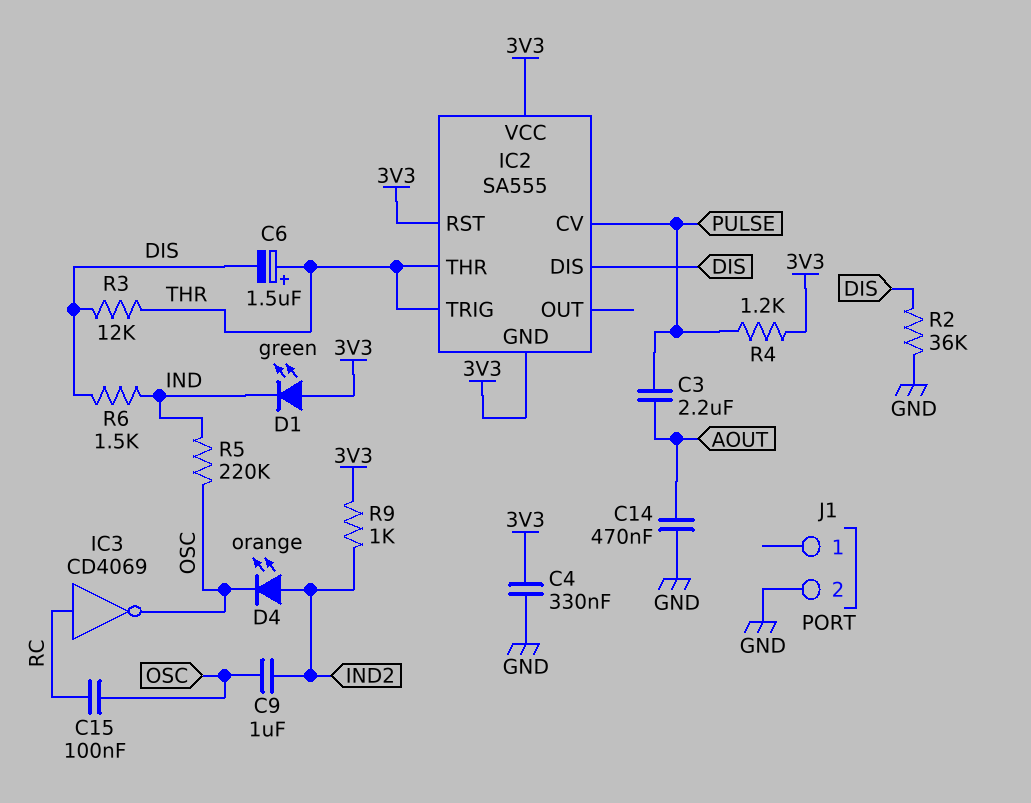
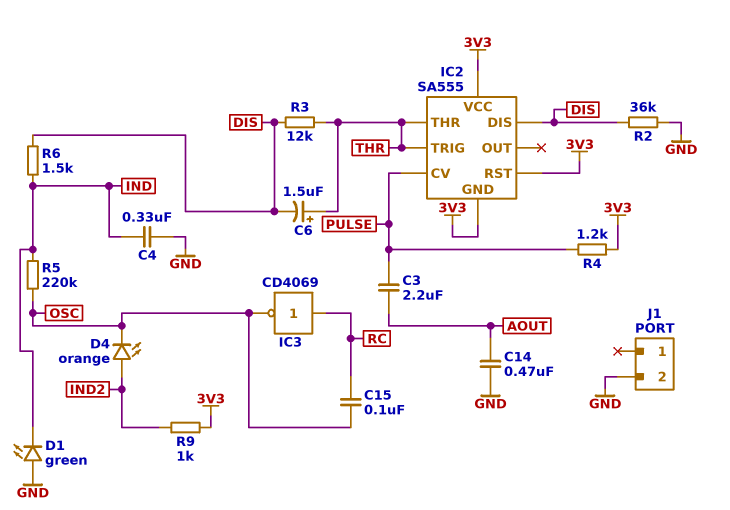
C4: 330nF (3V3, GND) -> 330nF (GND, IND)
C9: 1uF (IND2, OSC) -> none
D1: LED green (A 3V3, K IND) -> LED green (A GND, K IND)

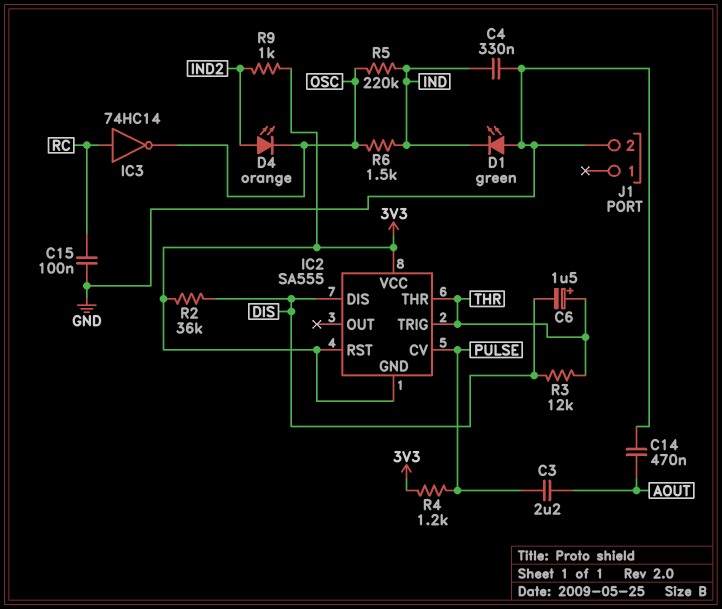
C15: 100nF (OSC, RC) -> 100nF (GND, RC)
IC3: NOT CD4069 (in RC, out OSC) -> NOT 74HC14 (in RC, out OSC)
R2: 36k (DIS, GND) -> 36k (3V3, DIS)
R6: 1.5k (DIS, IND) -> 1.5k (IND, OSC)

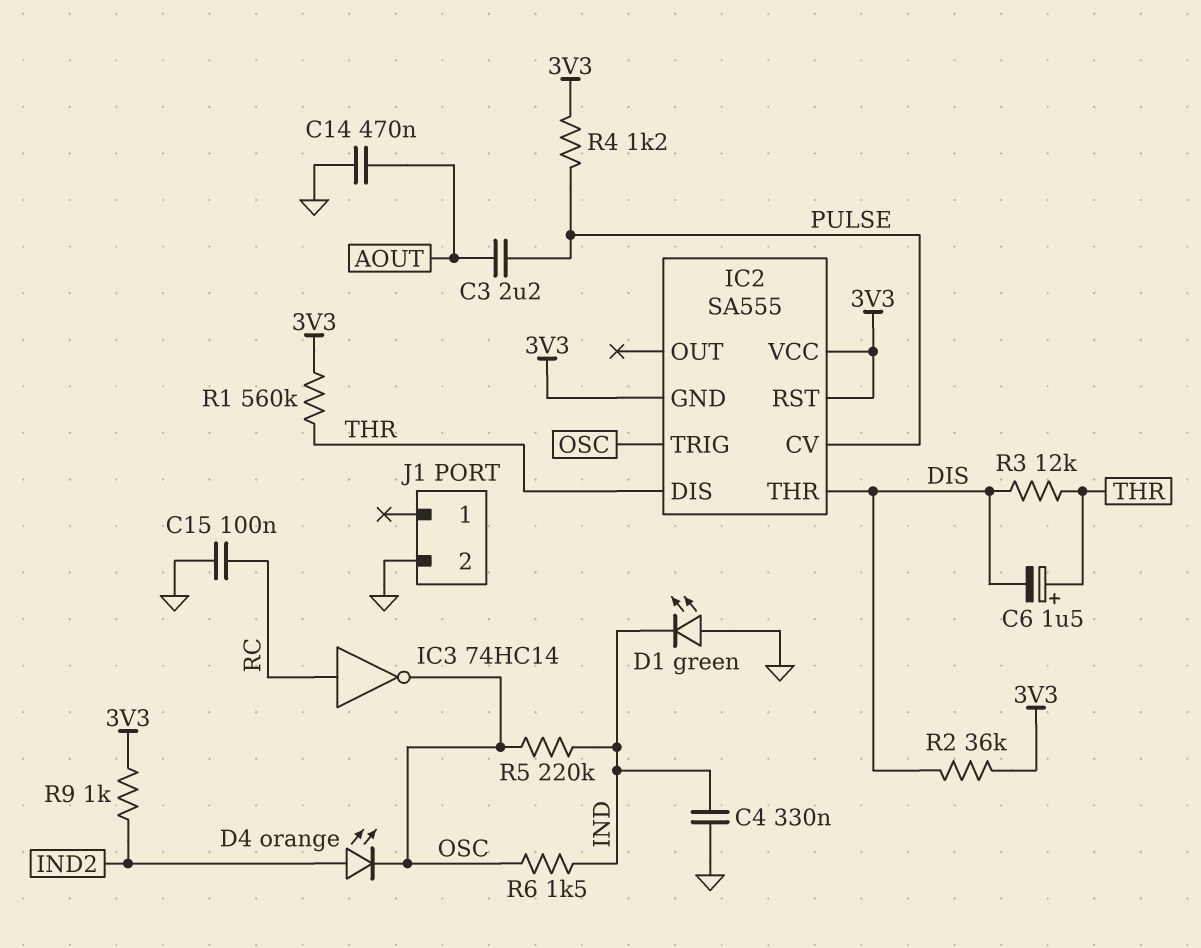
IC2 pin DIS: DIS -> THR
IC2 pin THR: THR -> DIS
IC2 pin TRIG: THR -> OSC
R1: none -> 560k (3V3, THR)

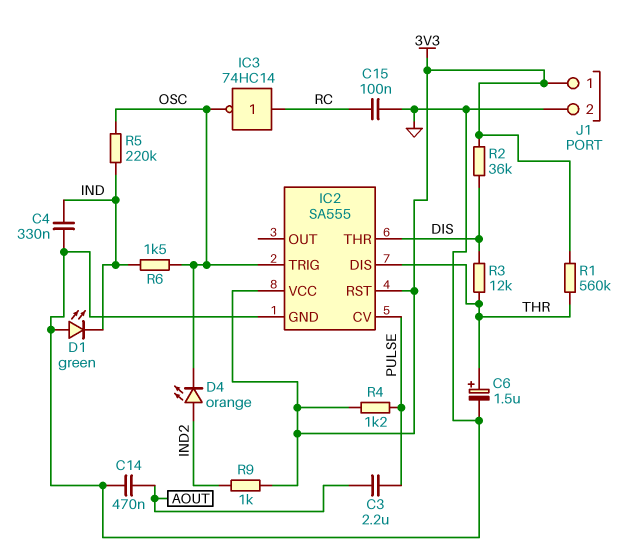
C6: 1.5uF (plus THR, minus DIS) -> 1.5uF (plus THR, minus GND)
IC2 pin GND: 3V3 -> GND
J1 pin 1: none -> 3V3

